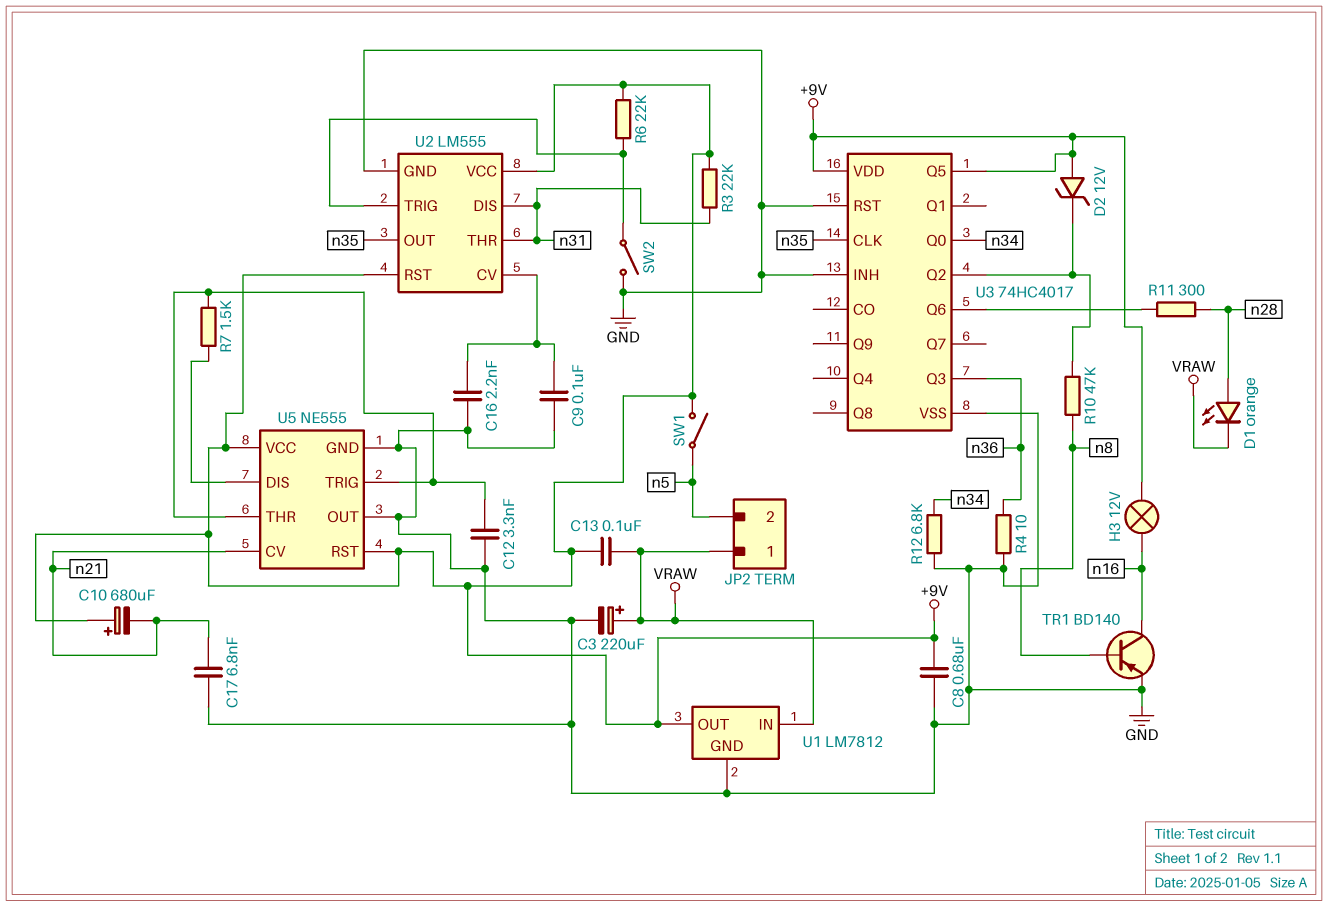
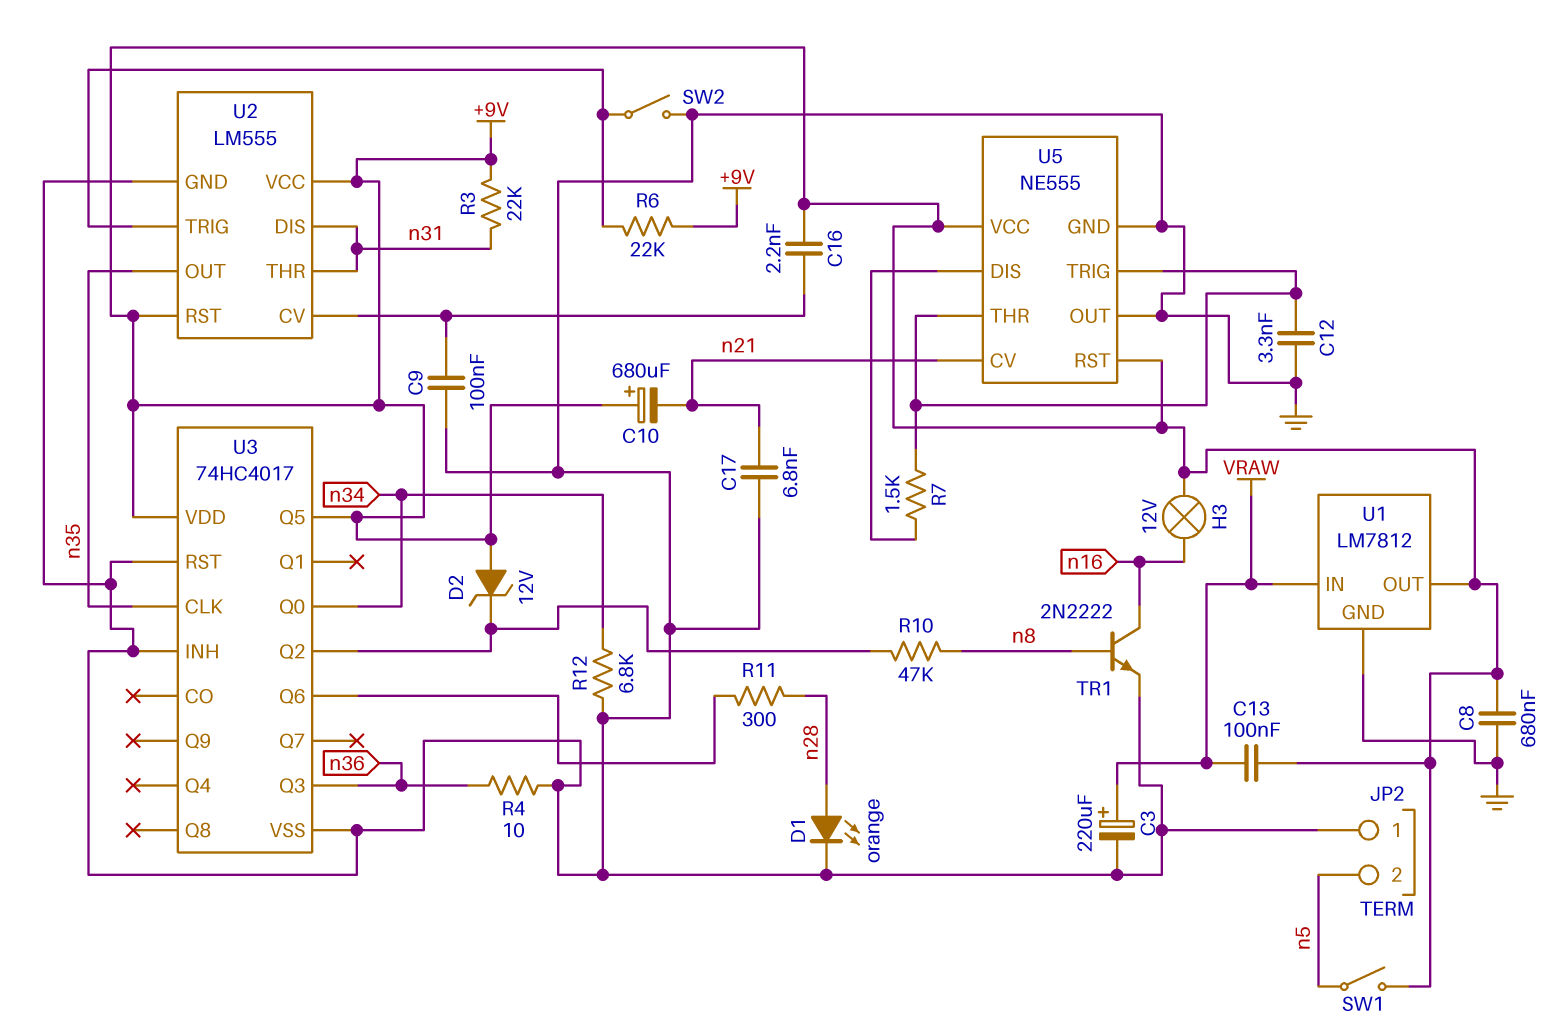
C16: 2.2nF (GND, U2/CV) -> 2.2nF (+9V, U2/CV)
D1: LED orange (A n28, K VRAW) -> LED orange (A n28, K GND)
JP2 pin 1: VRAW -> GND
TR1: PNP BD140 (B n8, C n16, E GND) -> NPN 2N2222 (B n8, C n16, E GND)

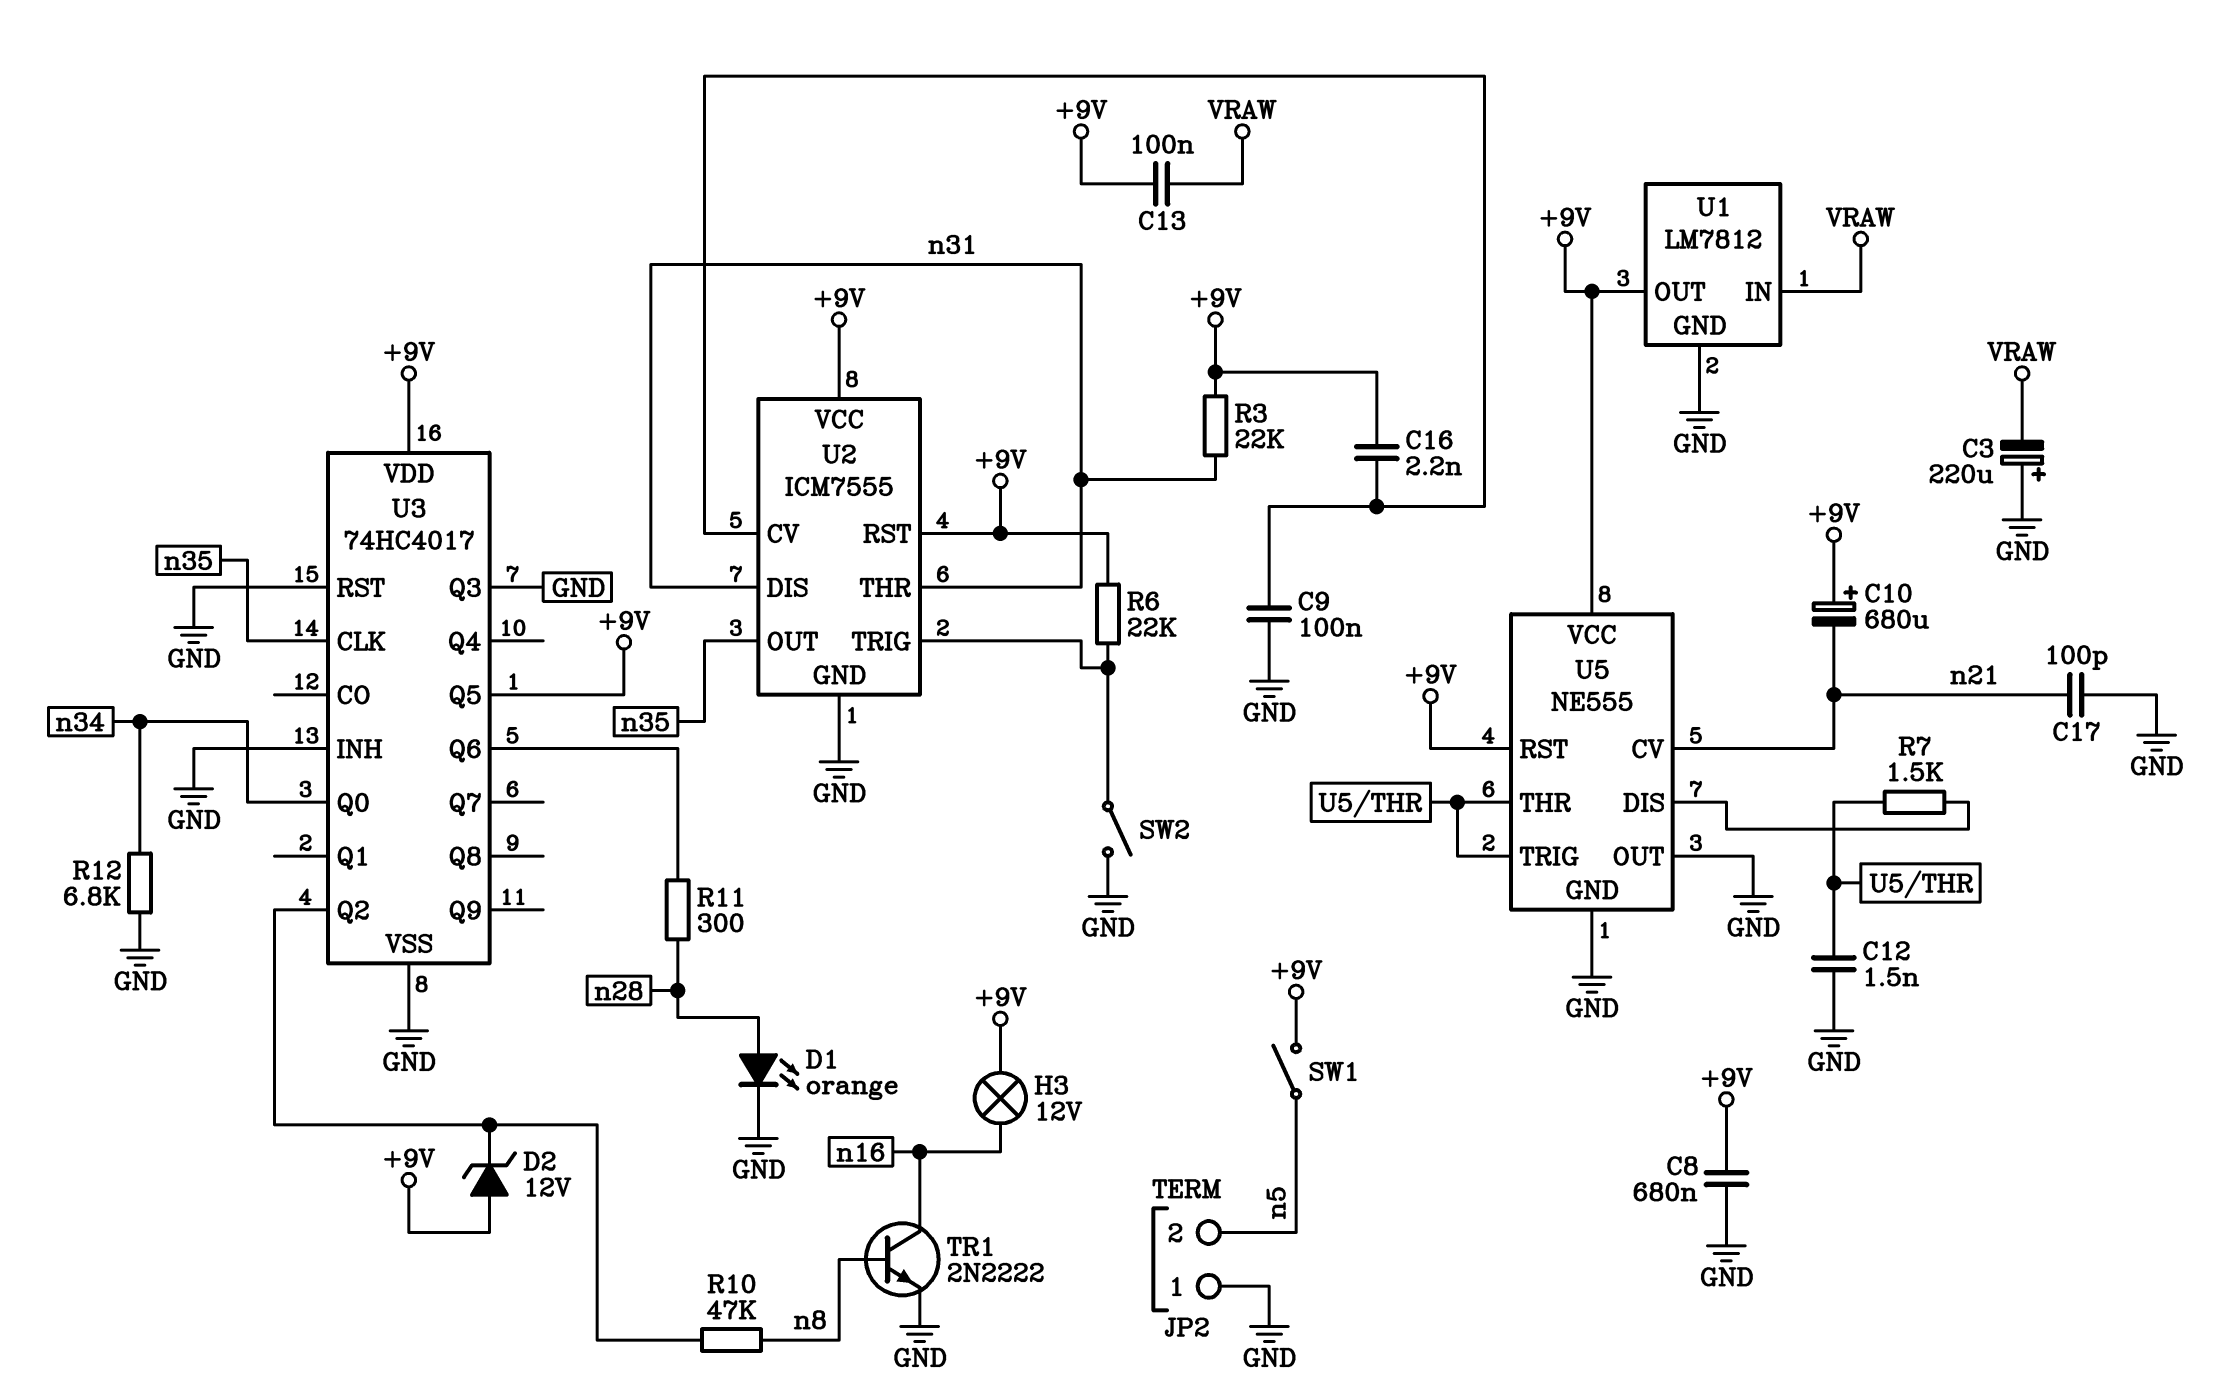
C3: 220uF (plus VRAW, minus GND) -> 220uF (plus GND, minus VRAW)
C12: 3.3nF (GND, U5/THR) -> 1.5nF (GND, U5/THR)
C17: 6.8nF (GND, n21) -> 100pF (GND, n21)
R4: 10 (GND, n36) -> none
U2: LM555 -> ICM7555
U3 pin Q3: n36 -> GND

